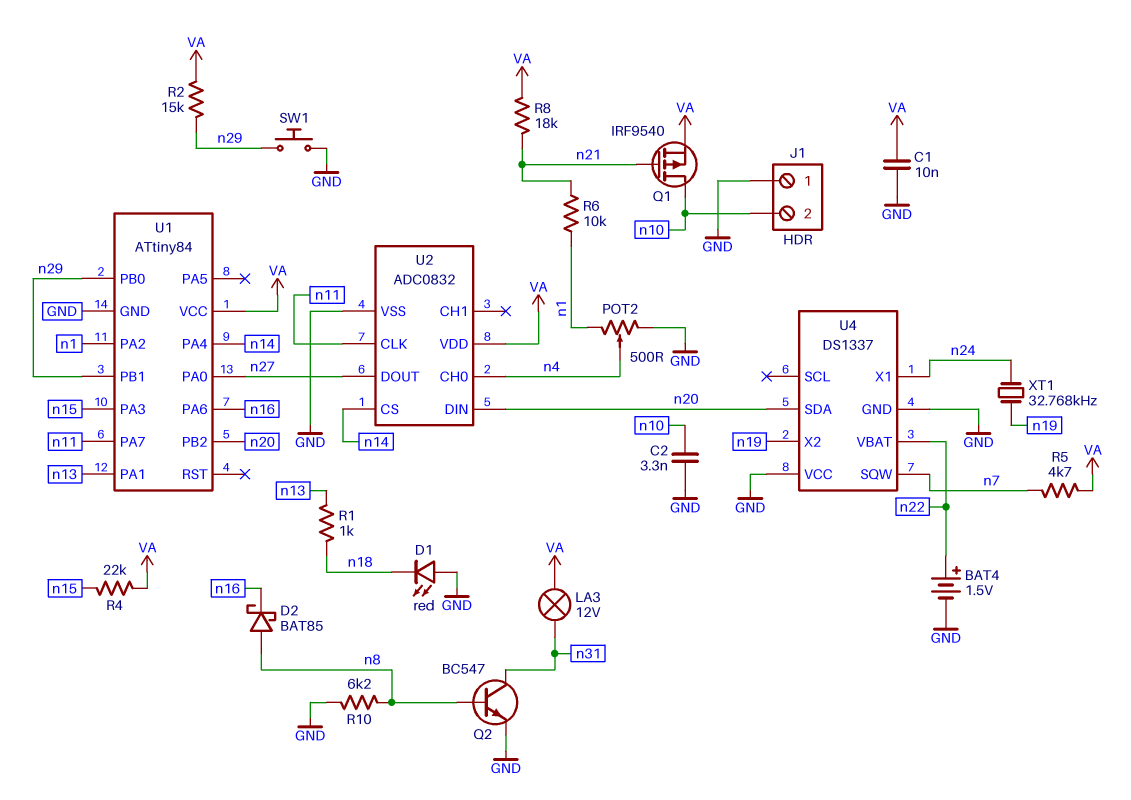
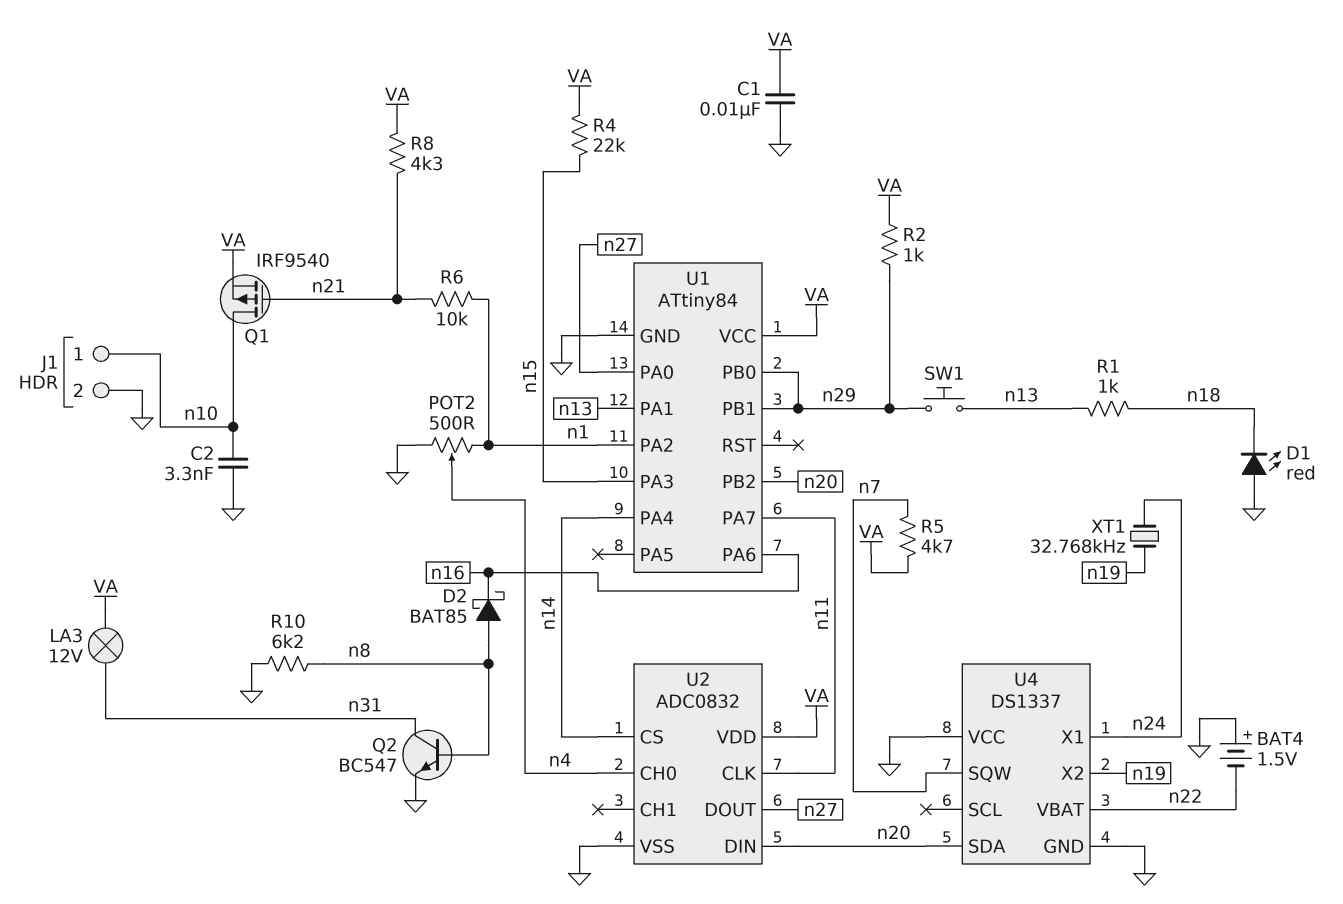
BAT4: 1.5V (plus n22, minus GND) -> 1.5V (plus GND, minus n22)
J1 pin 1: GND -> n10
J1 pin 2: n10 -> GND
R2: 15k (VA, n29) -> 1k (VA, n29)
R8: 18k (VA, n21) -> 4.3k (VA, n21)
SW1: button (GND, n29) -> button (n13, n29)

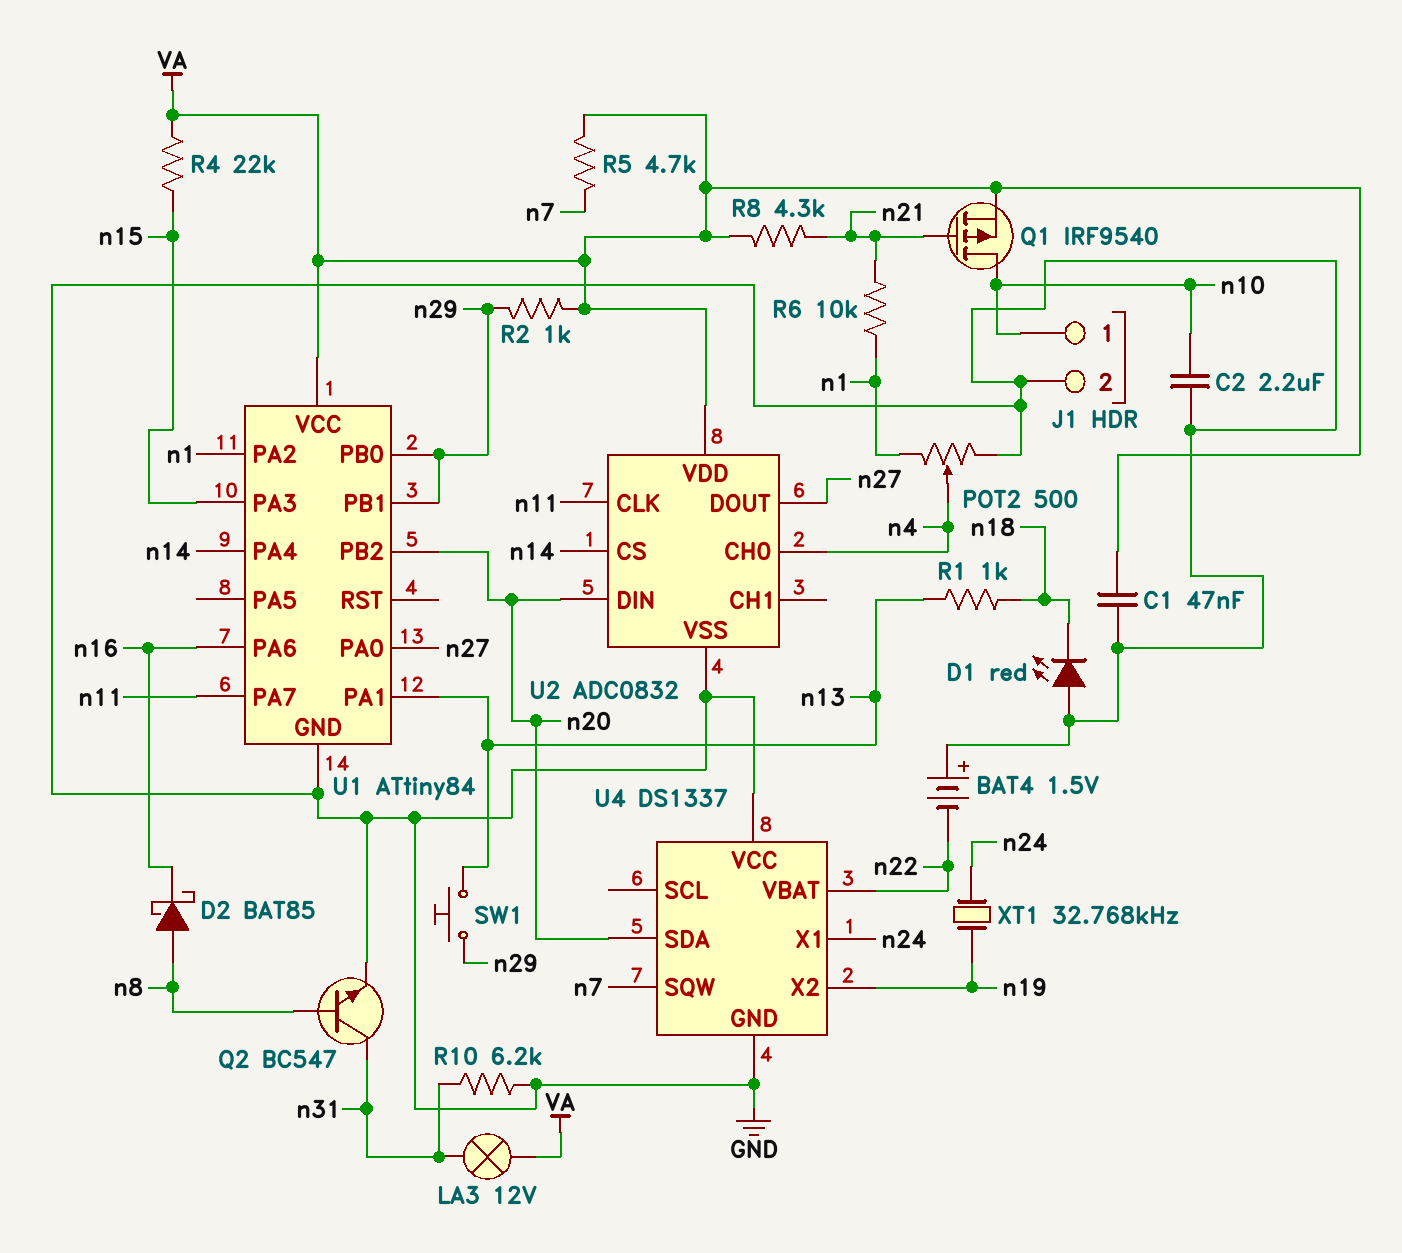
C1: 10nF (GND, VA) -> 47nF (GND, VA)
C2: 3.3nF (GND, n10) -> 2.2uF (GND, n10)
R10: 6.2k (GND, n8) -> 6.2k (GND, n31)

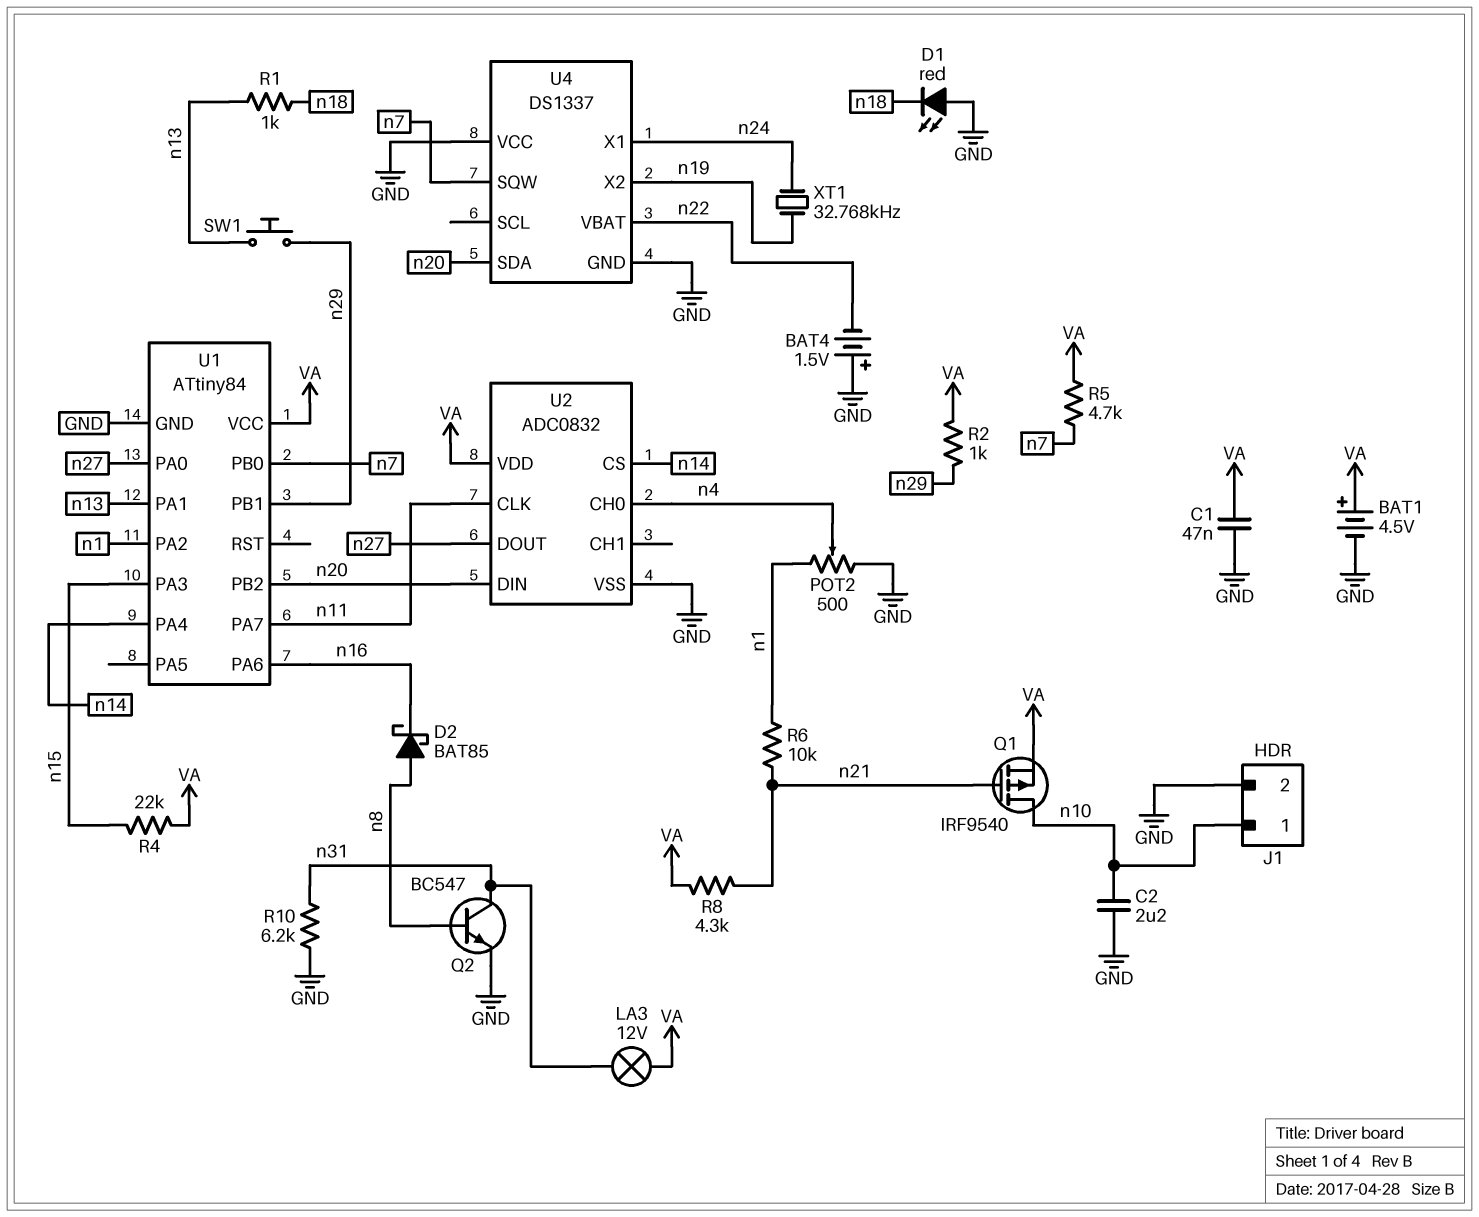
BAT1: none -> 4.5V (plus VA, minus GND)
U1 pin PB0: n29 -> n7

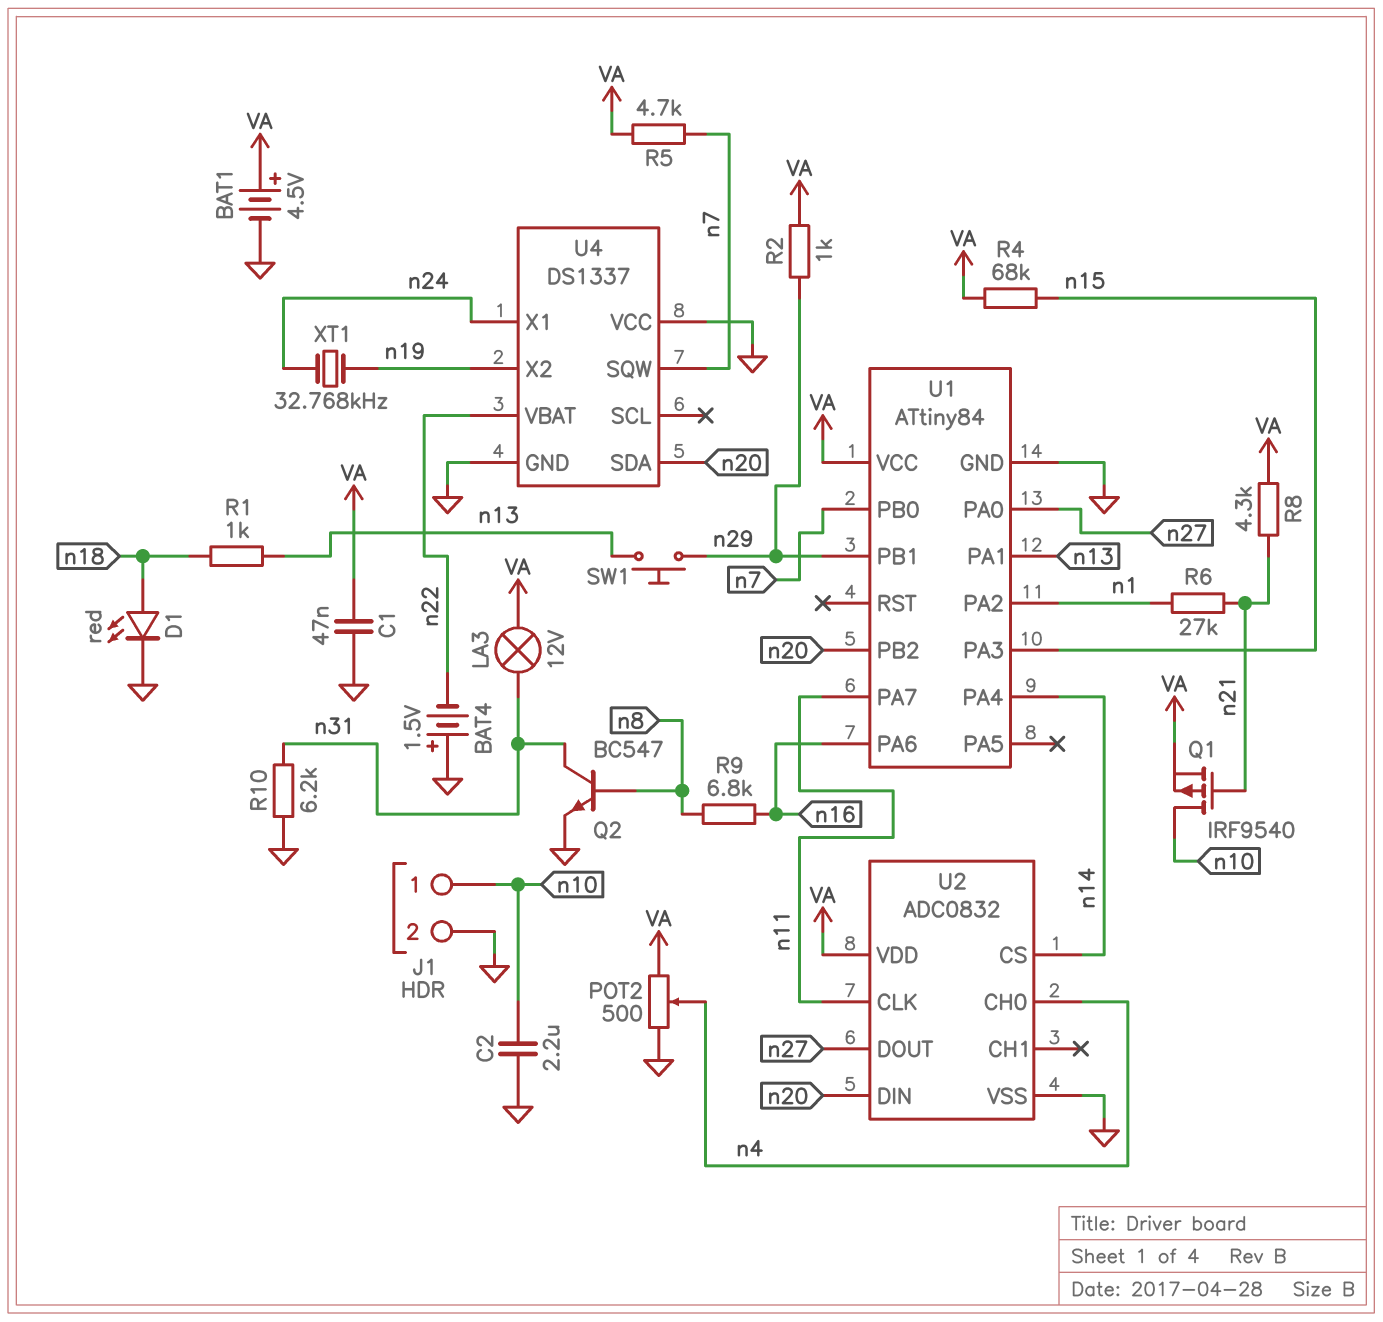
D1: LED red (A GND, K n18) -> LED red (A n18, K GND)
D2: schottky BAT85 (A n8, K n16) -> none
POT2: 500 (GND, n1, wiper n4) -> 500 (GND, VA, wiper n4)
R4: 22k (VA, n15) -> 68k (VA, n15)
R6: 10k (n1, n21) -> 27k (n1, n21)
R9: none -> 6.8k (n8, n16)

